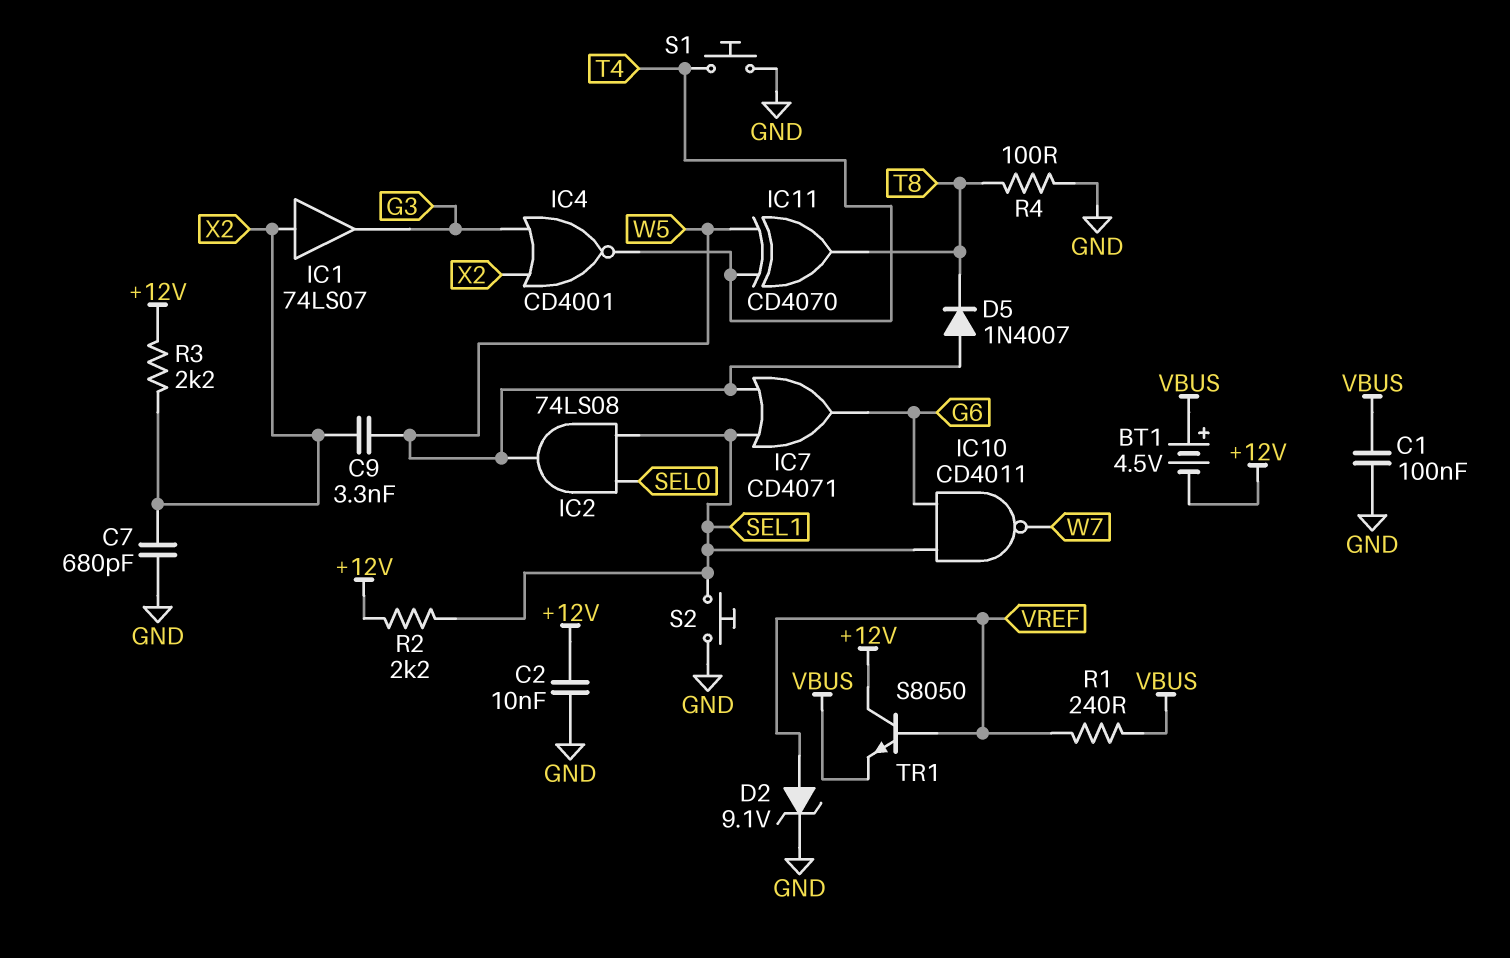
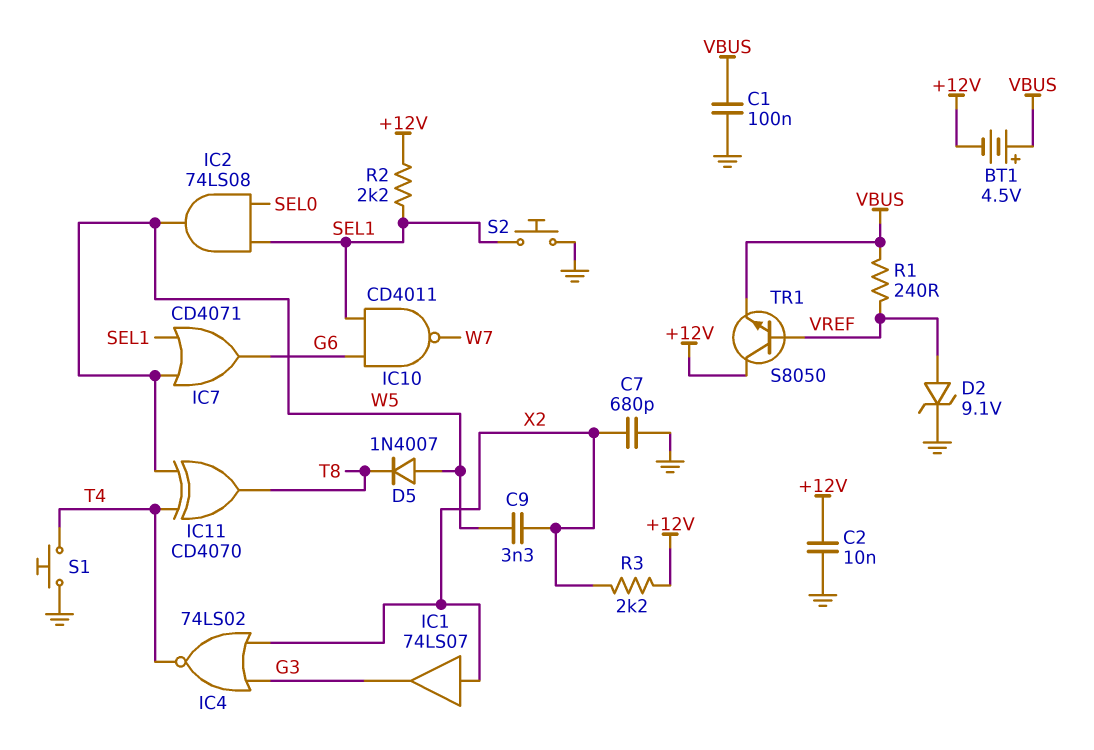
IC4: NOR CD4001 (in G3, in X2, out T4) -> NOR 74LS02 (in G3, in X2, out T4)
R4: 100 (GND, T8) -> none

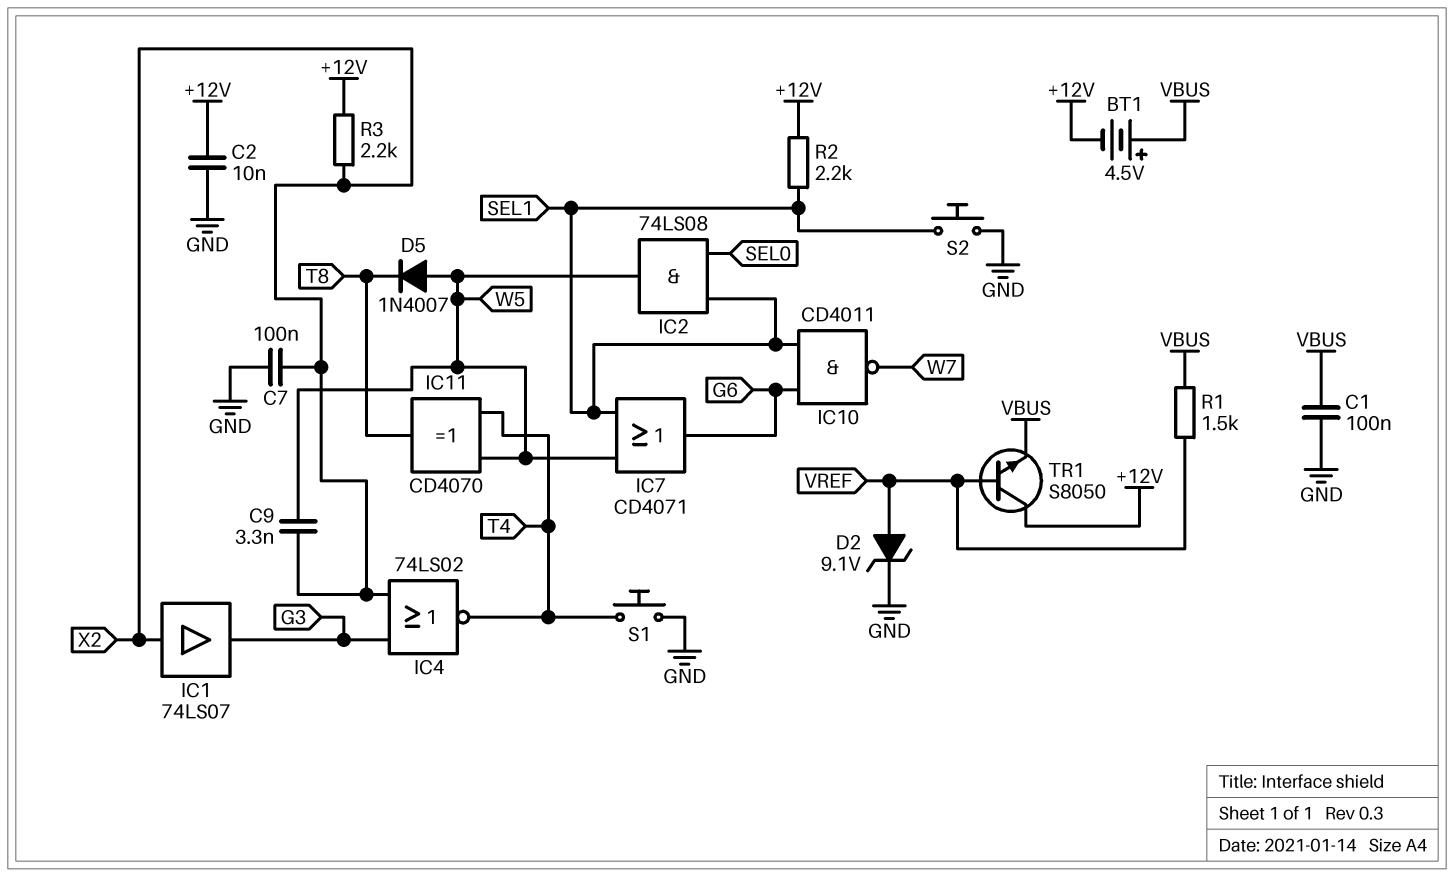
C7: 680pF (GND, X2) -> 100nF (GND, X2)
R1: 240 (VBUS, VREF) -> 1.5k (VBUS, VREF)

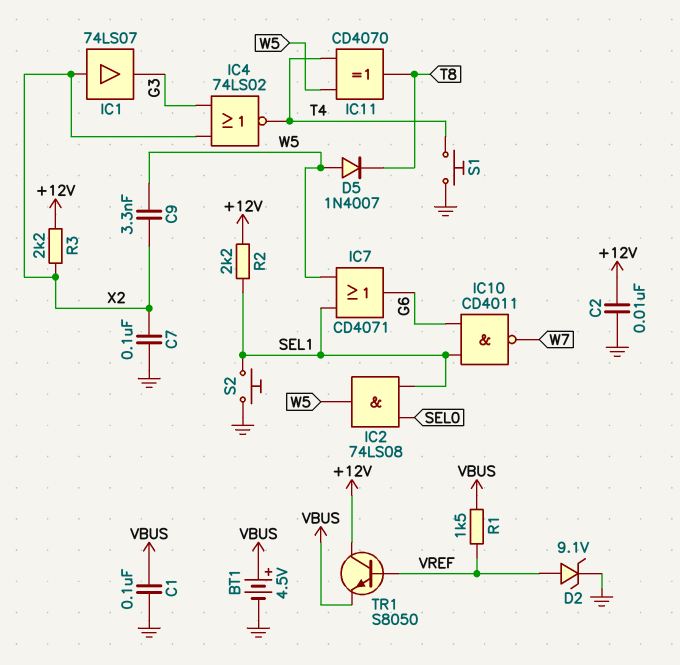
BT1: 4.5V (plus VBUS, minus +12V) -> 4.5V (plus VBUS, minus GND)

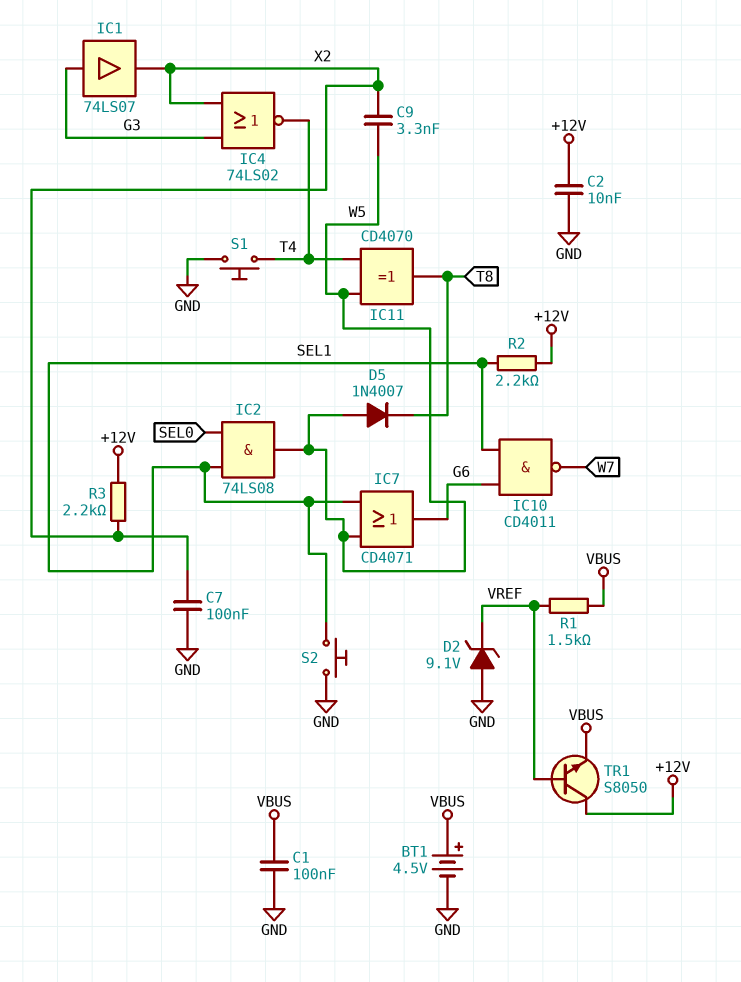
D2: zener 9.1V (A VREF, K GND) -> zener 9.1V (A GND, K VREF)
IC1: buffer 74LS07 (in X2, out G3) -> buffer 74LS07 (in G3, out X2)

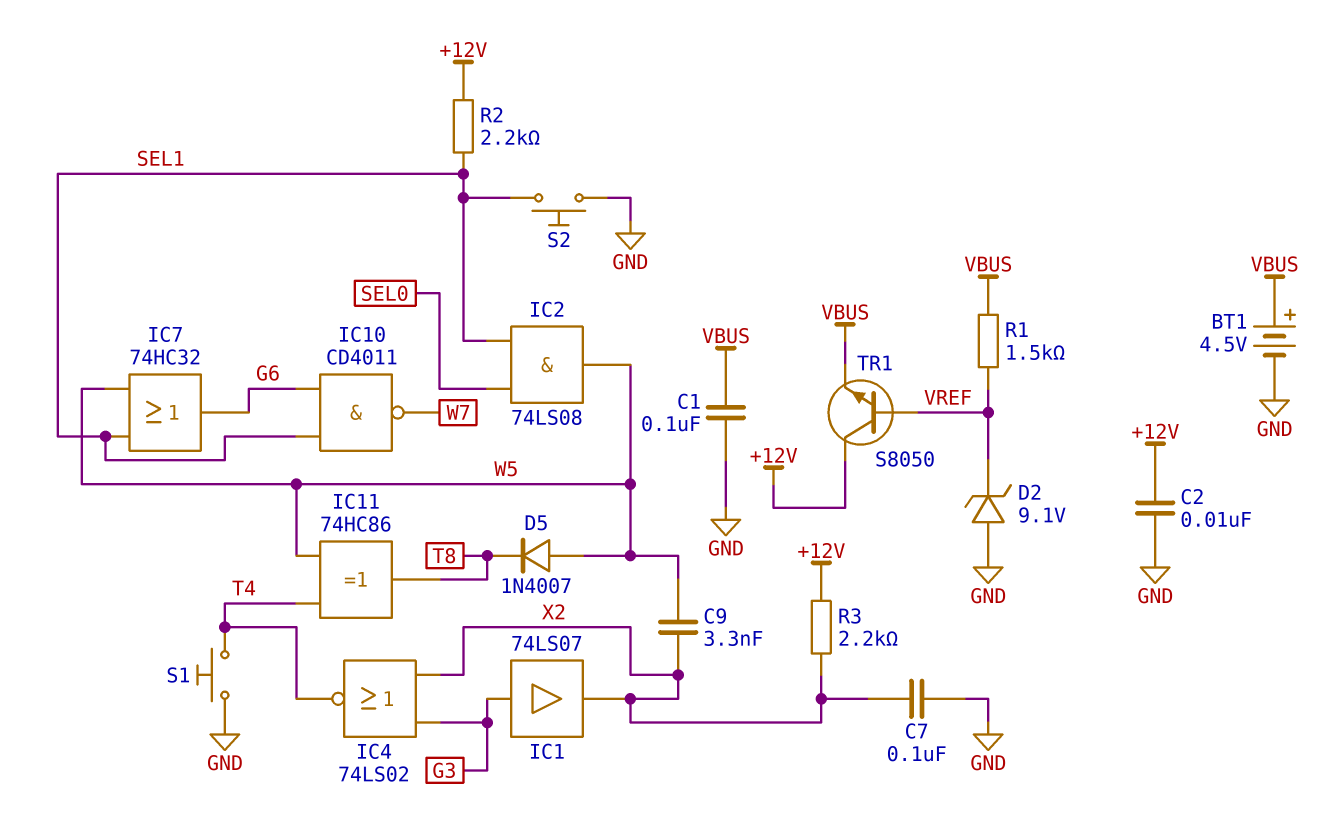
IC7: OR CD4071 (in SEL1, in W5, out G6) -> OR 74HC32 (in SEL1, in W5, out G6)
IC11: XOR CD4070 (in T4, in W5, out T8) -> XOR 74HC86 (in T4, in W5, out T8)

